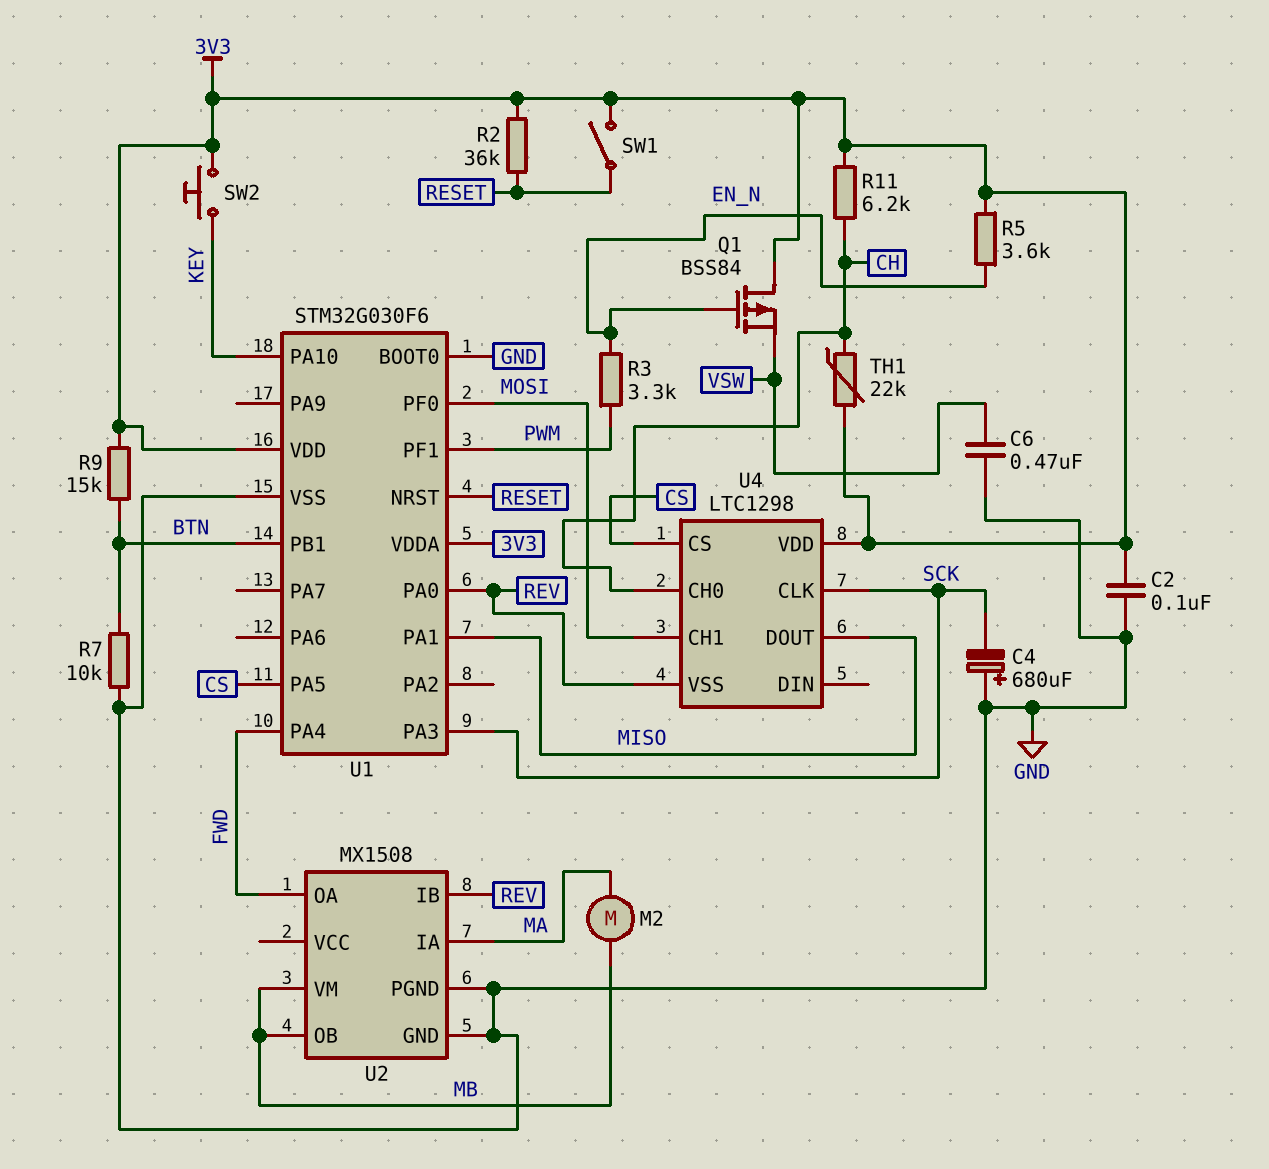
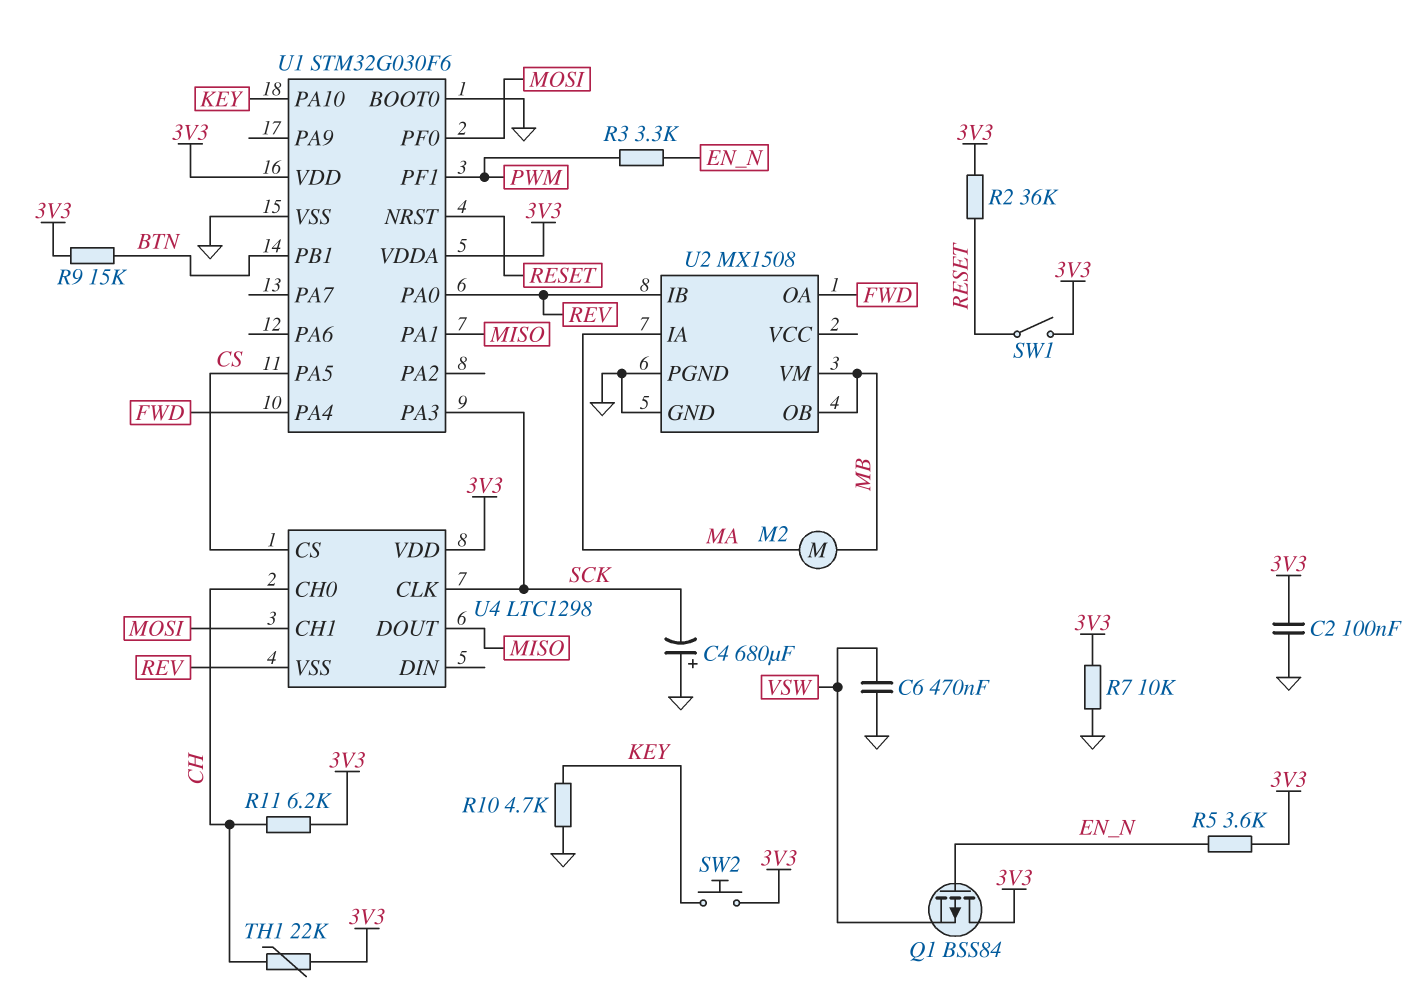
R7: 10k (BTN, GND) -> 10k (3V3, GND)
R10: none -> 4.7k (GND, KEY)

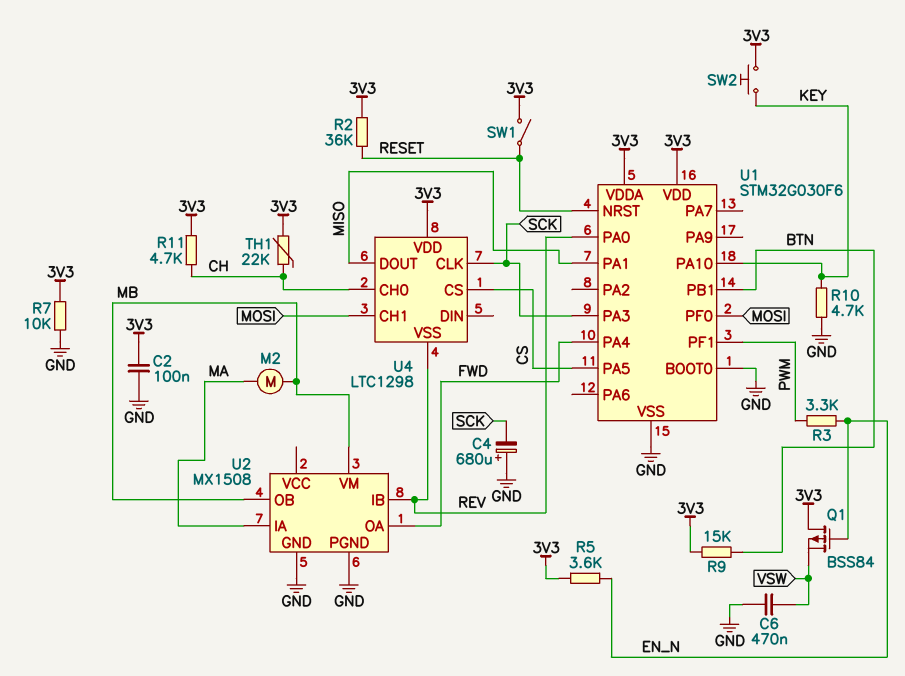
R11: 6.2k (3V3, CH) -> 4.7k (3V3, CH)

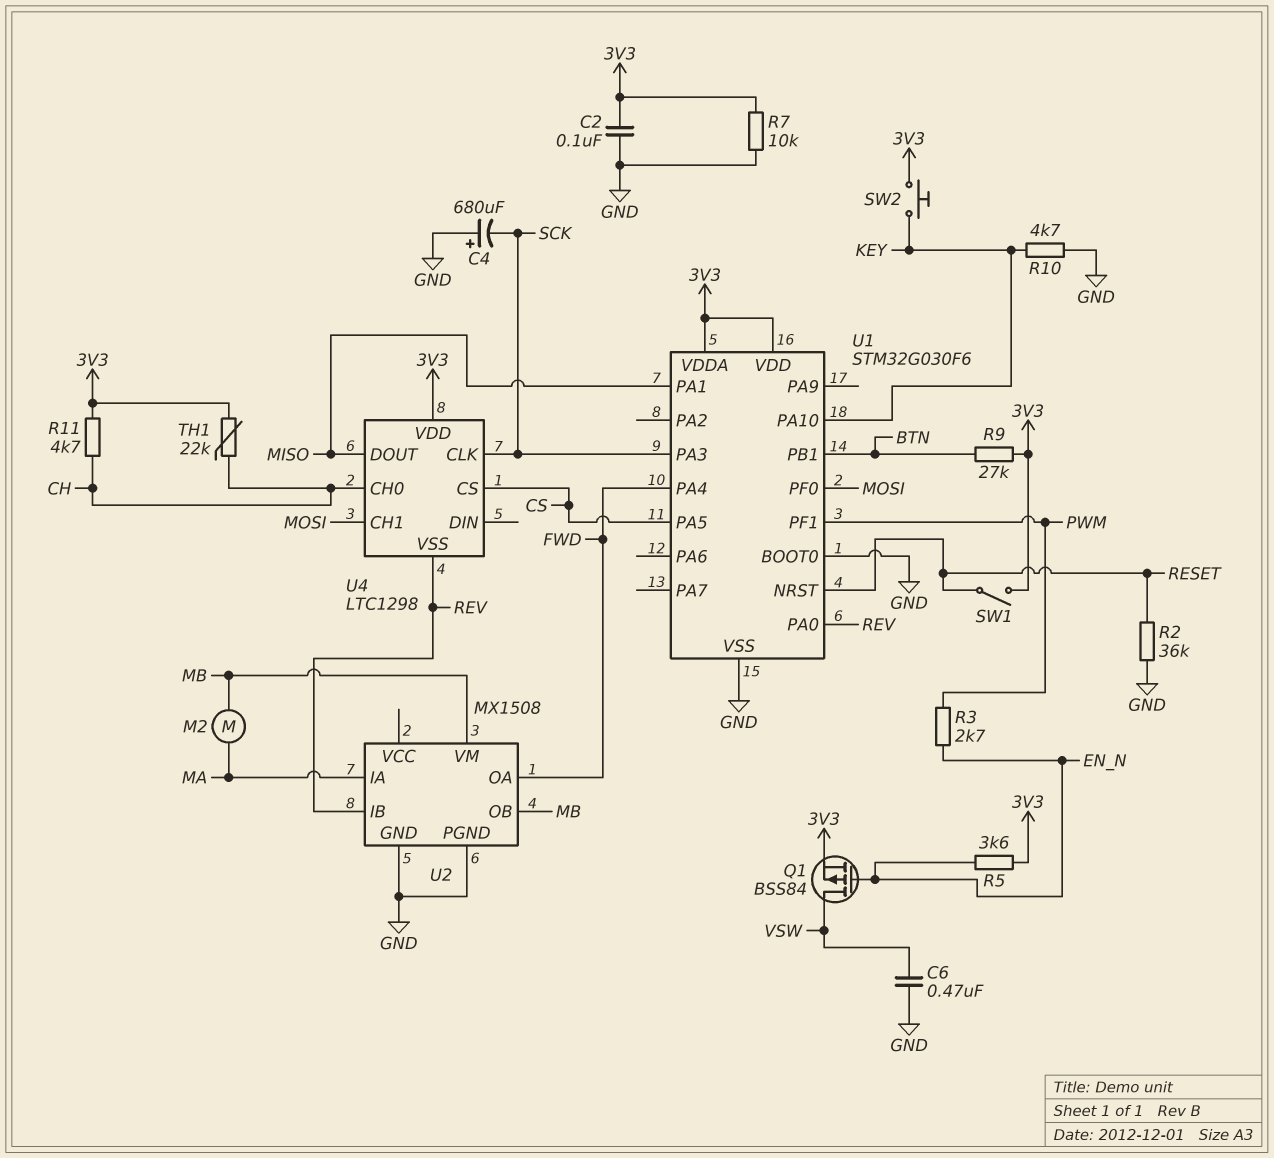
Q1: PMOS BSS84 (G EN_N, D 3V3, S VSW) -> PMOS BSS84 (G EN_N, D VSW, S 3V3)
R2: 36k (3V3, RESET) -> 36k (GND, RESET)
R3: 3.3k (EN_N, PWM) -> 2.7k (EN_N, PWM)
R9: 15k (3V3, BTN) -> 27k (3V3, BTN)

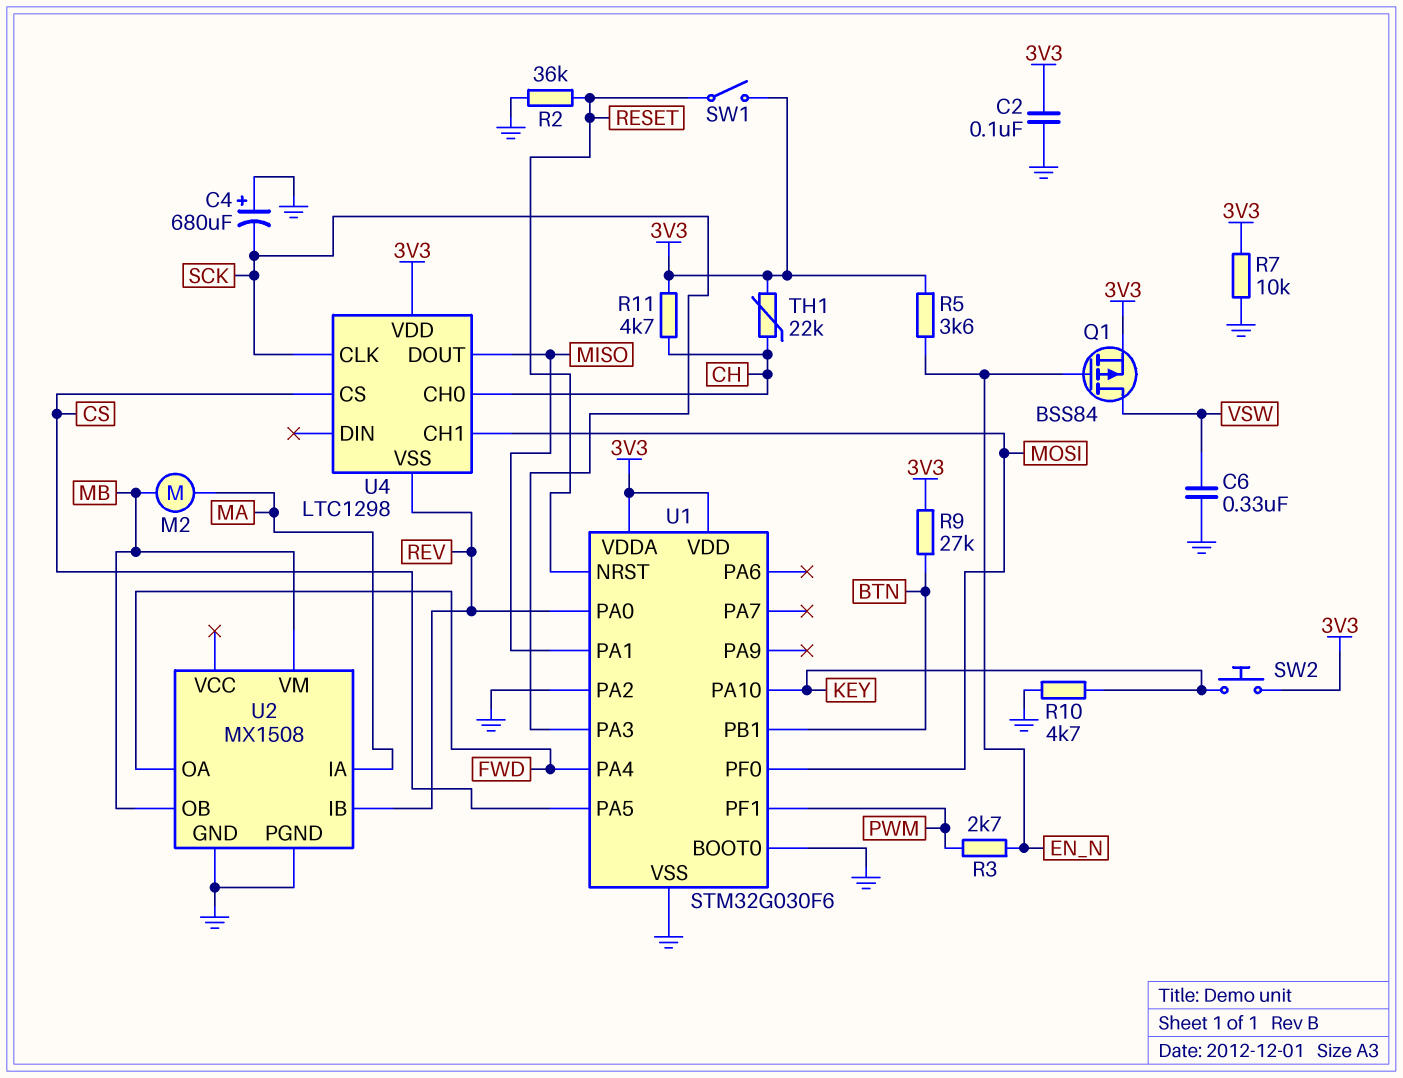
C6: 470nF (GND, VSW) -> 330nF (GND, VSW)
U1 pin PA2: none -> GND

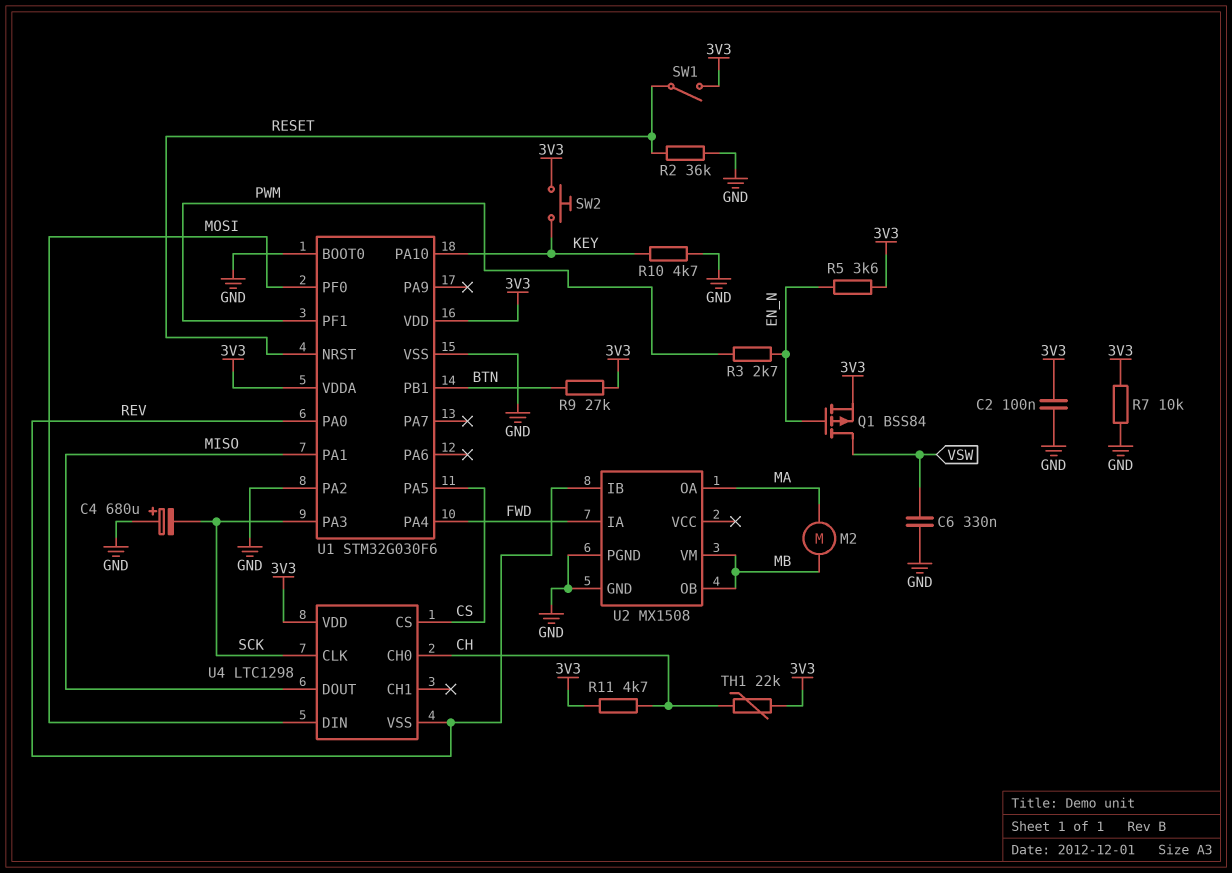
U2 pin IA: MA -> FWD
U2 pin OA: FWD -> MA
U4 pin CH1: MOSI -> none
U4 pin DIN: none -> MOSI

